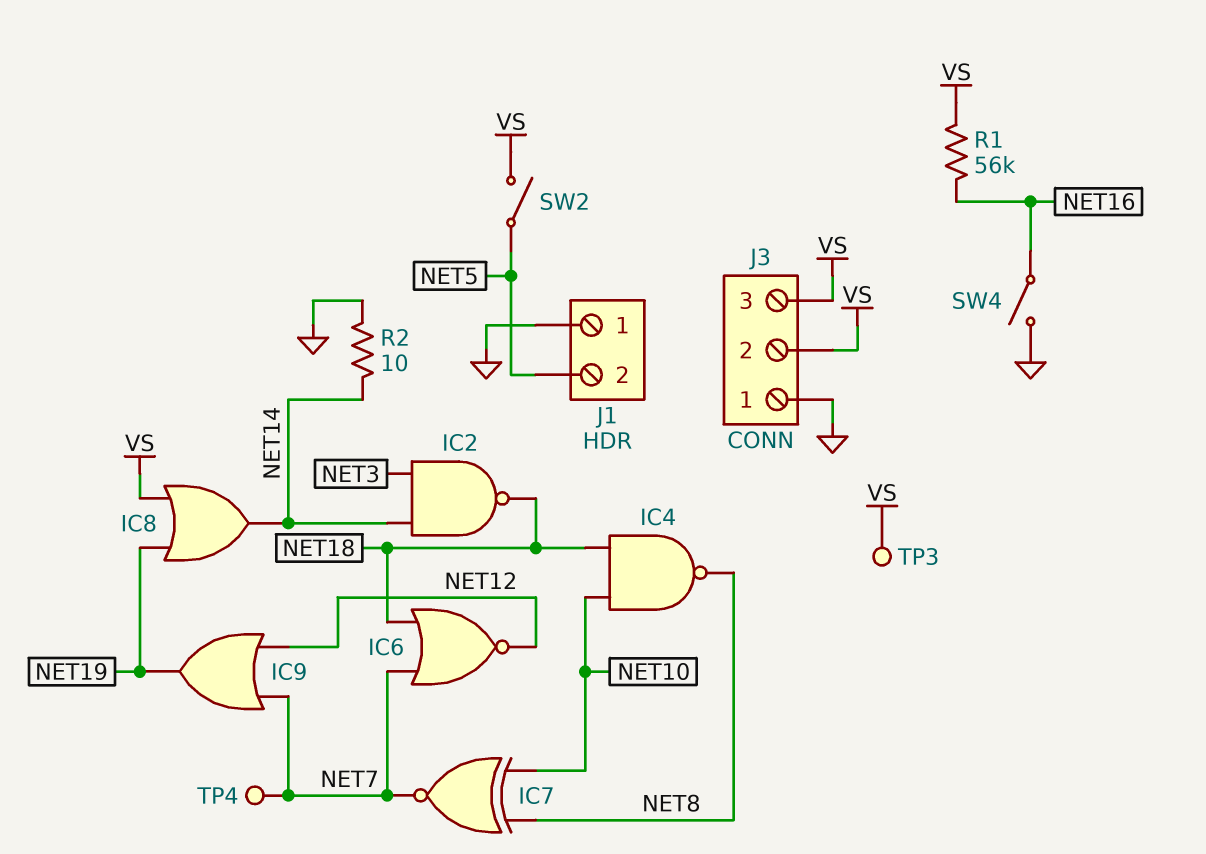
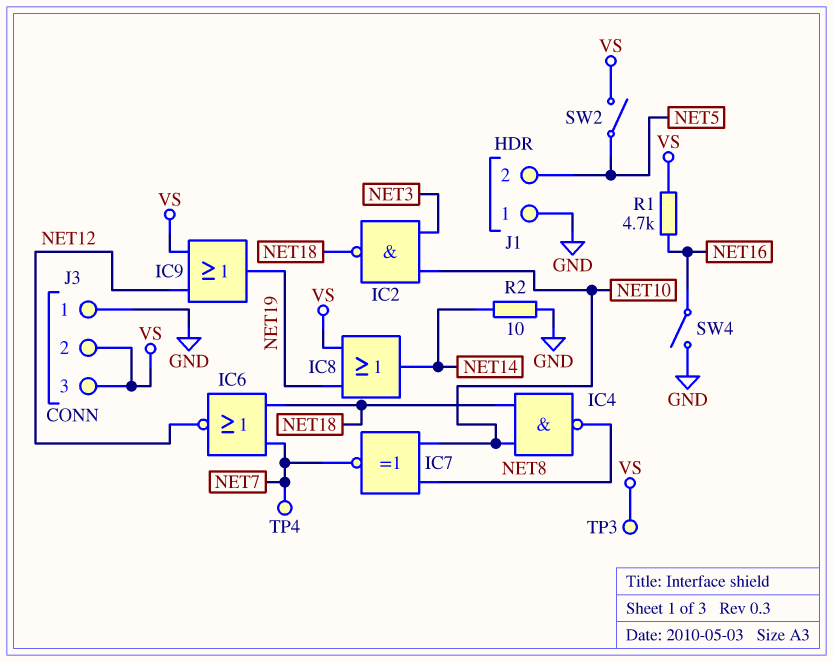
IC2: NAND (in NET3, in NET14, out NET18) -> NAND (in NET3, in NET10, out NET18)
IC9: OR (in NET7, in NET12, out NET19) -> OR (in NET12, in VS, out NET19)
R1: 56k (NET16, VS) -> 4.7k (NET16, VS)

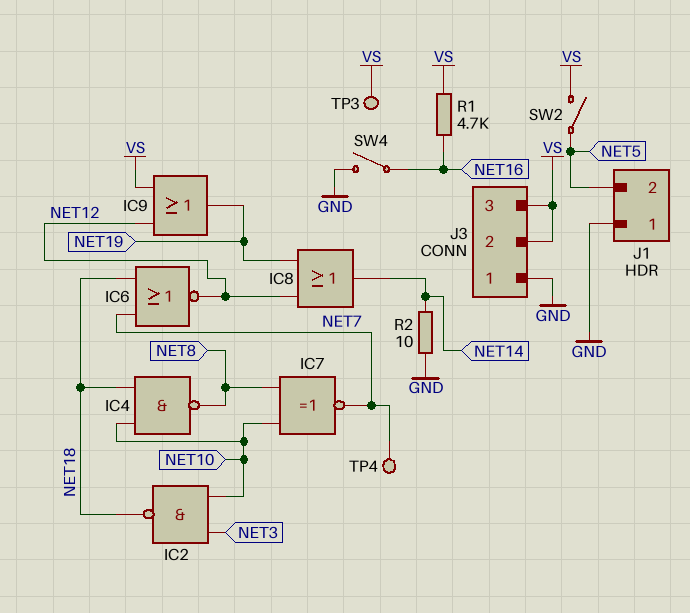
IC8: OR (in NET19, in VS, out NET14) -> OR (in NET12, in NET19, out NET14)

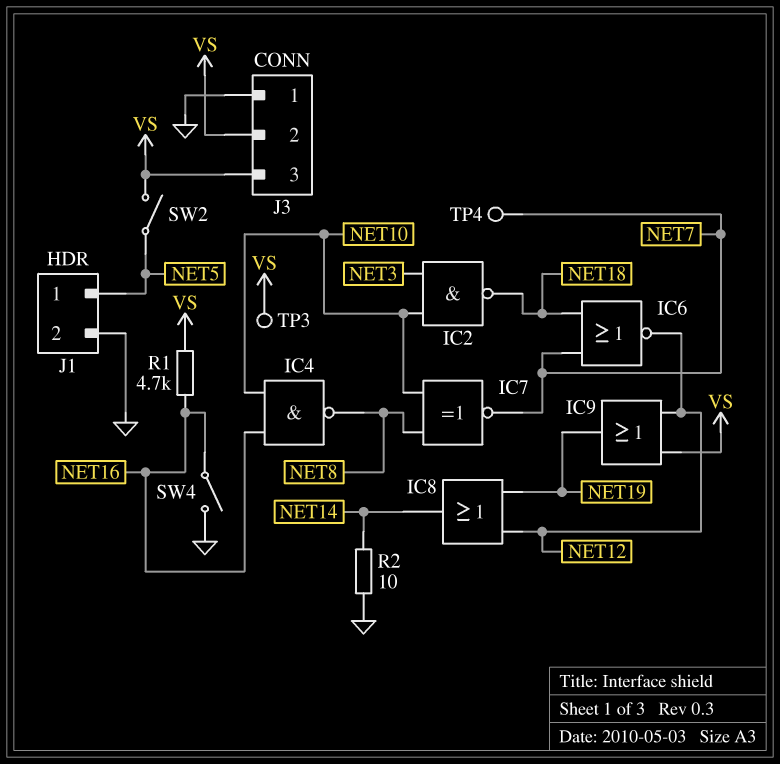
IC4: NAND (in NET10, in NET18, out NET8) -> NAND (in NET10, in NET16, out NET8)
J1 pin 1: GND -> NET5
J1 pin 2: NET5 -> GND

